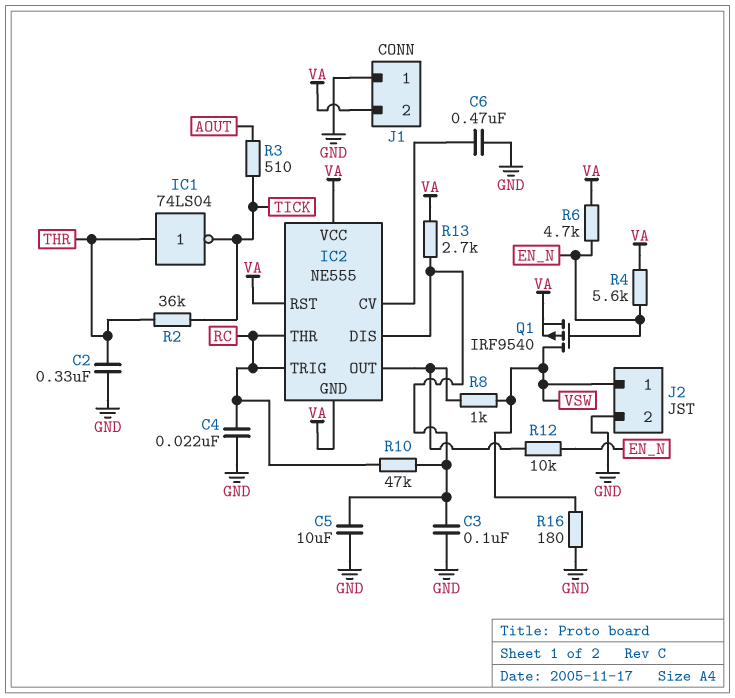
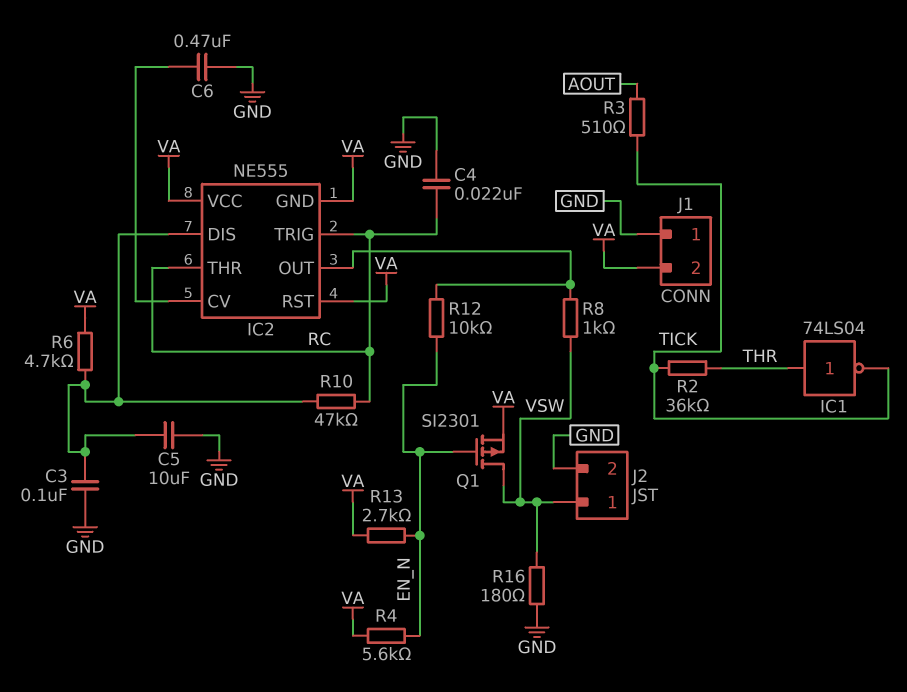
C2: 330nF (GND, THR) -> none
Q1: PMOS IRF9540 (G EN_N, D VSW, S VA) -> PMOS SI2301 (G EN_N, D VSW, S VA)
R6: 4.7k (EN_N, VA) -> 4.7k (IC2/DIS, VA)
R13: 2.7k (IC2/DIS, VA) -> 2.7k (EN_N, VA)

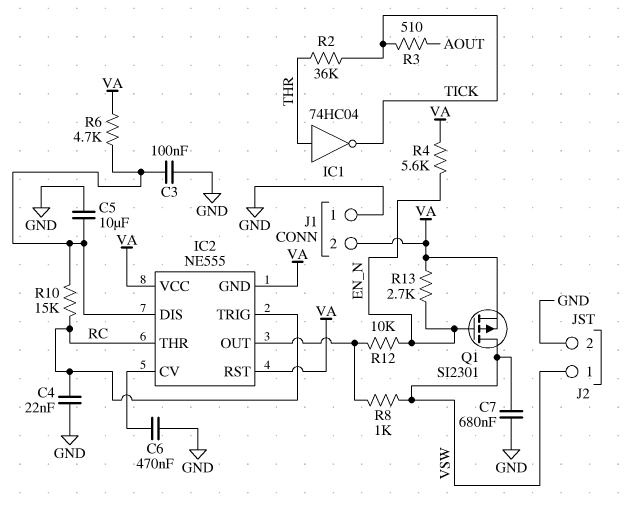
C7: none -> 680nF (GND, VSW)
IC1: NOT 74LS04 (in THR, out TICK) -> NOT 74HC04 (in THR, out TICK)
R10: 47k (IC2/DIS, RC) -> 15k (IC2/DIS, RC)
R16: 180 (GND, VSW) -> none

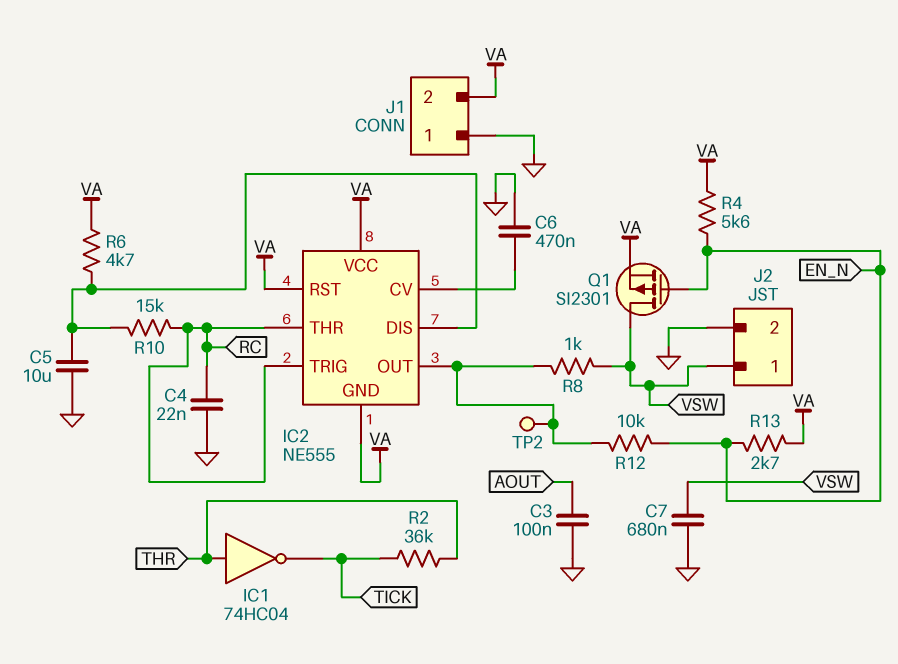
C3: 100nF (GND, IC2/DIS) -> 100nF (AOUT, GND)
R3: 510 (AOUT, TICK) -> none
TP2: none -> test point (IC2/OUT)

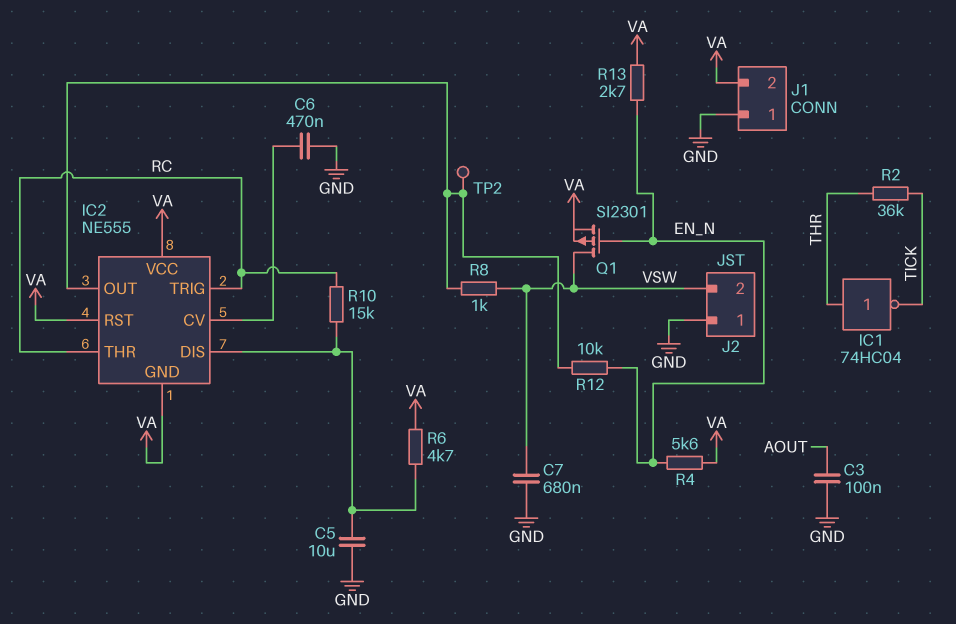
C4: 22nF (GND, RC) -> none
J2 pin 1: VSW -> GND
J2 pin 2: GND -> VSW

